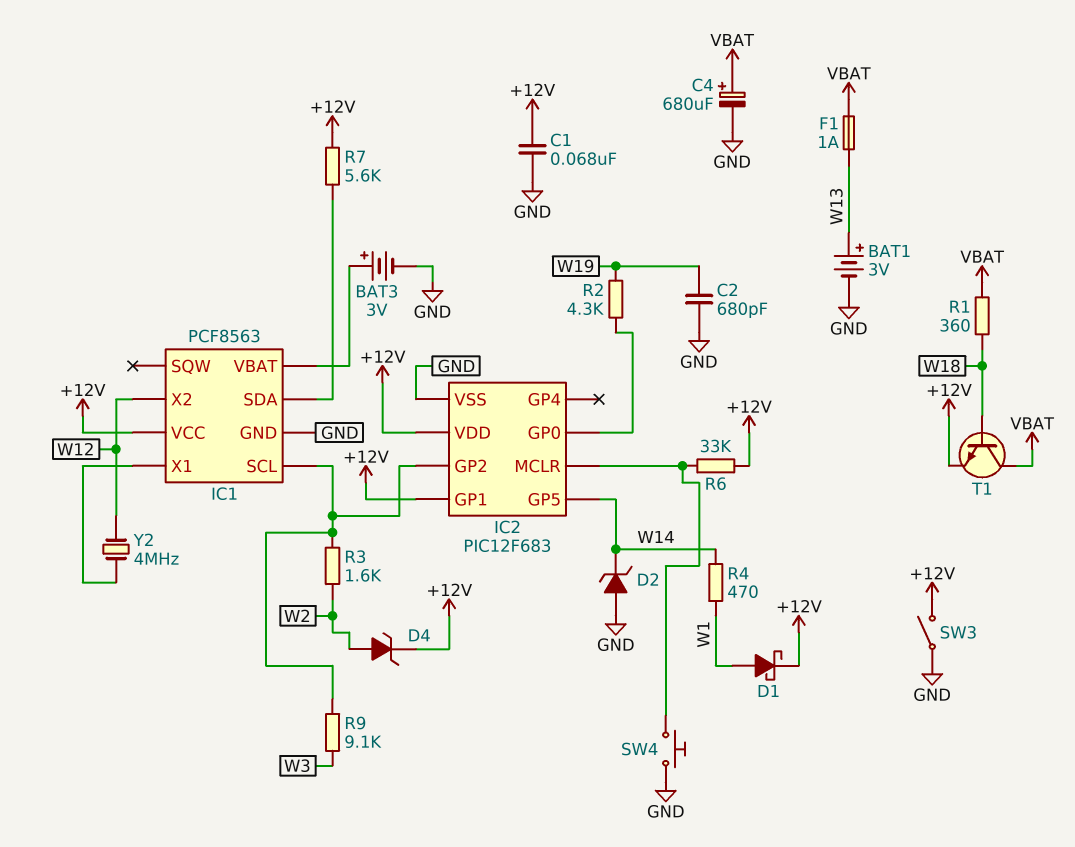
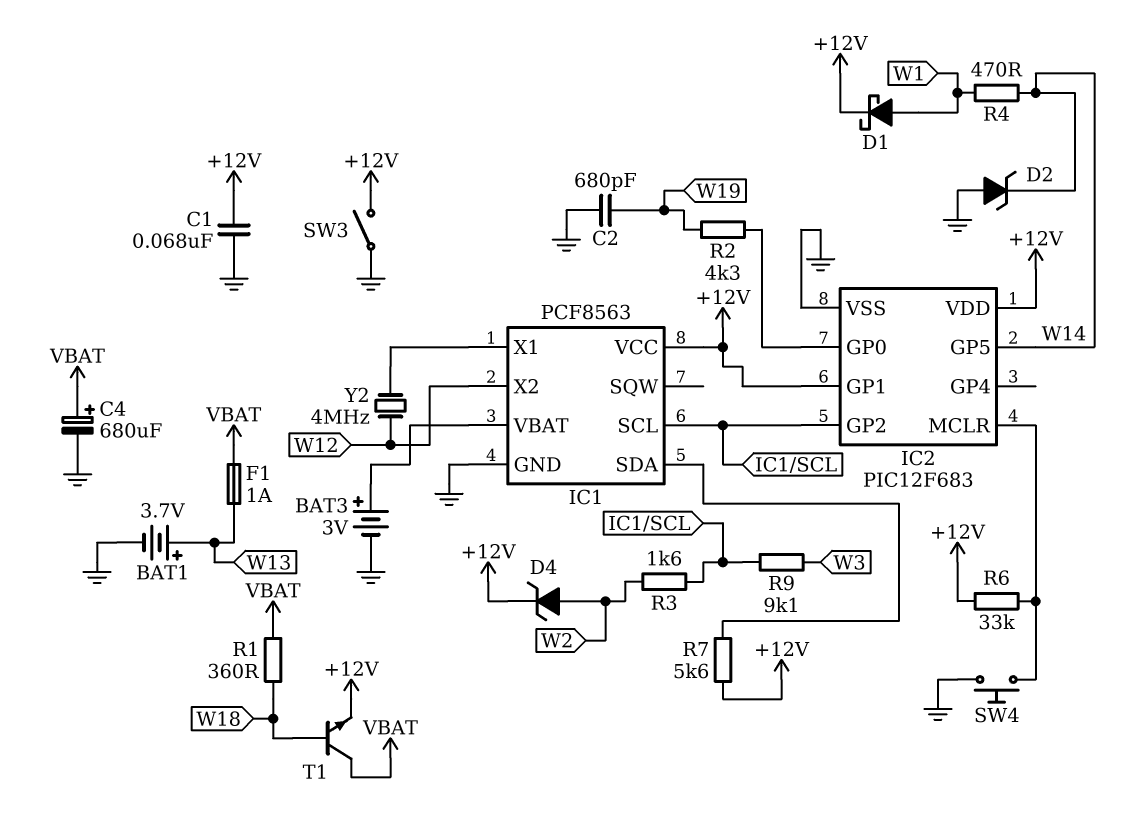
BAT1: 3V (plus W13, minus GND) -> 3.7V (plus W13, minus GND)

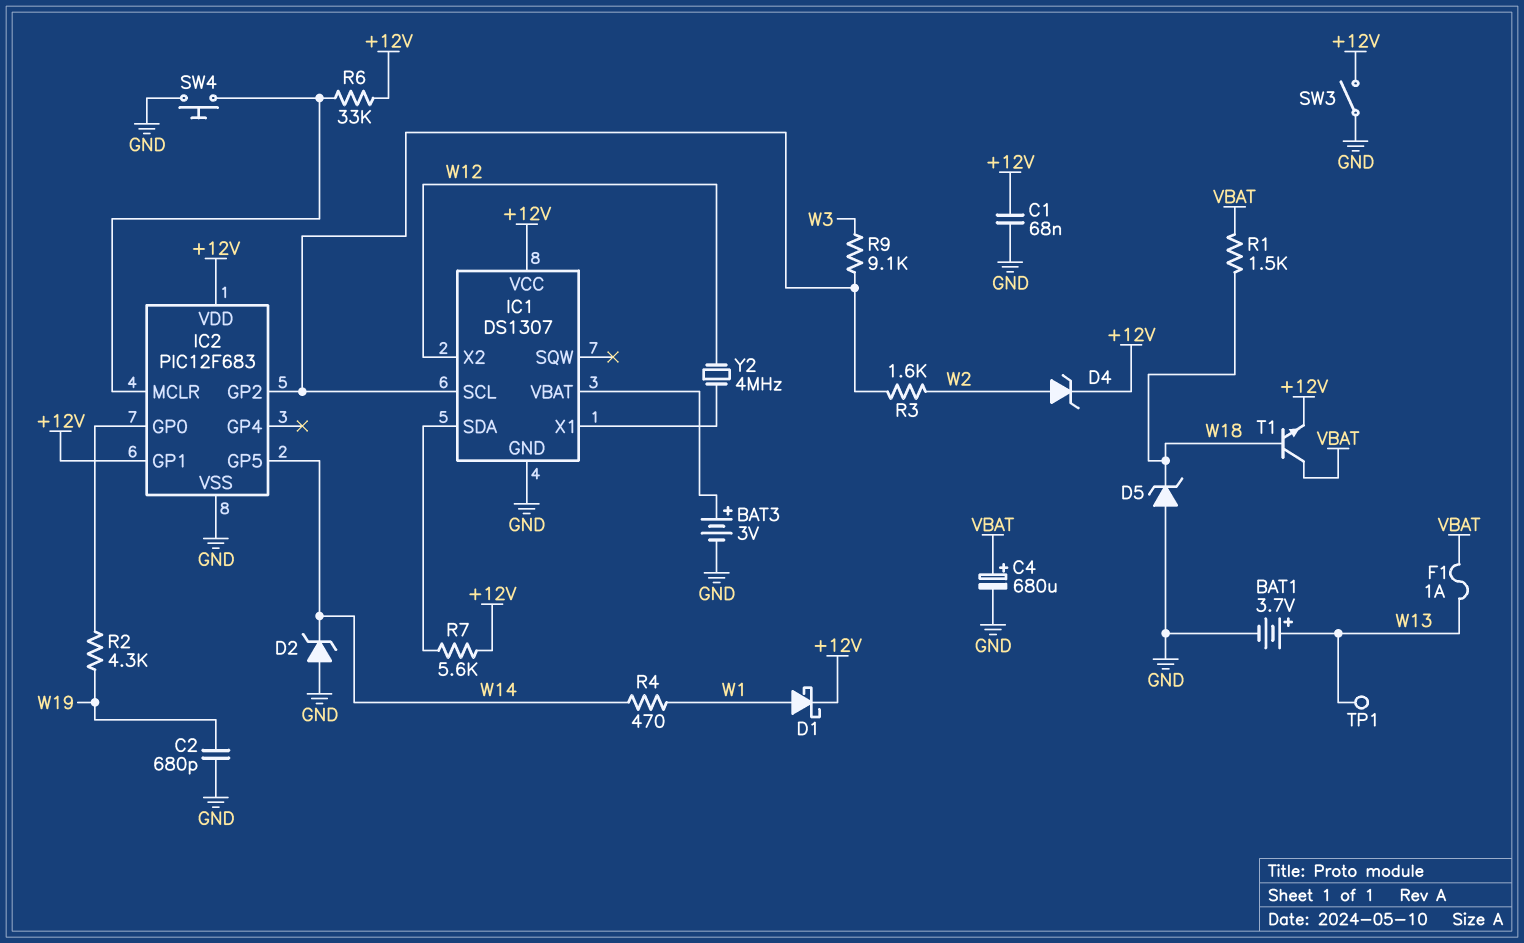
D5: none -> zener (A GND, K W18)
IC1: PCF8563 -> DS1307
R1: 360 (VBAT, W18) -> 1.5k (VBAT, W18)
TP1: none -> test point (W13)

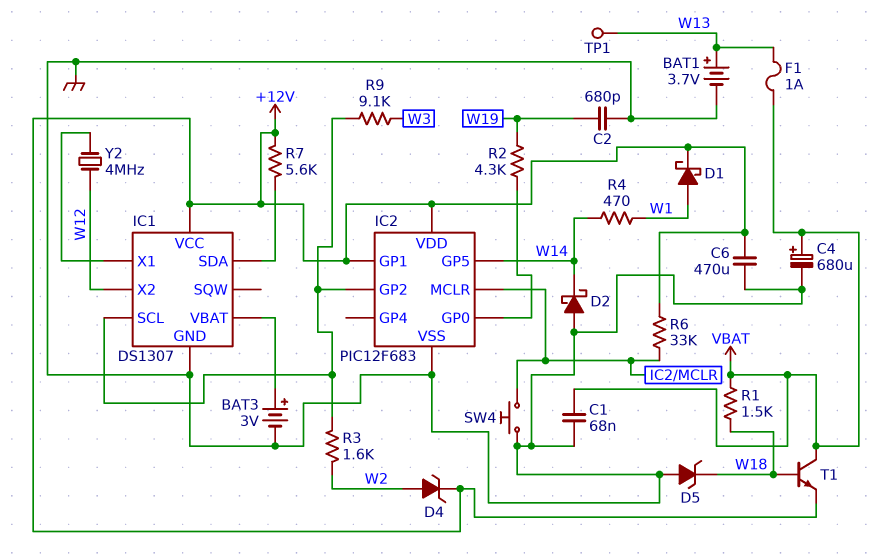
C1: 68nF (+12V, GND) -> 68nF (GND, VBAT)
C6: none -> 470uF (+12V, GND)
D2: zener (A GND, K W14) -> schottky (A GND, K W14)
SW3: switch (+12V, GND) -> none

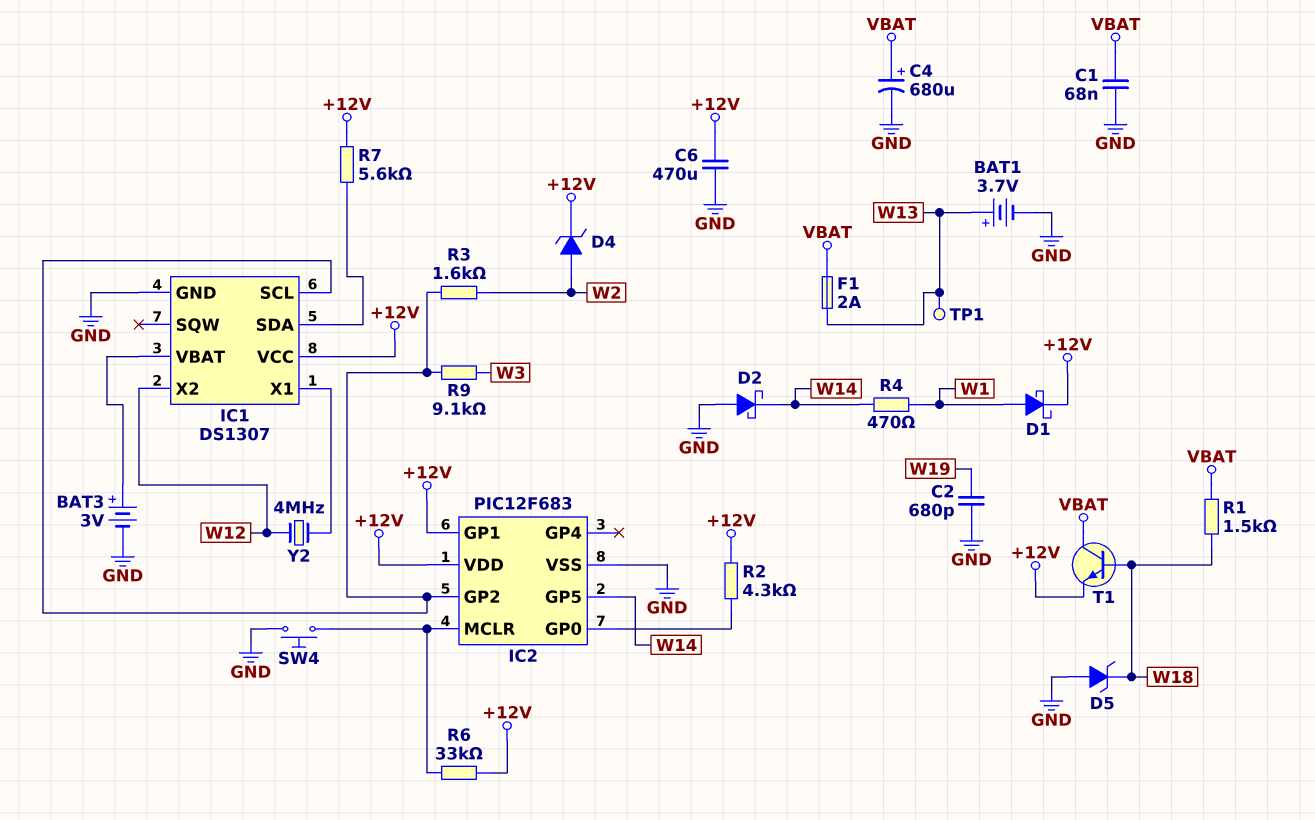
F1: 1A (VBAT, W13) -> 2A (VBAT, W13)
R2: 4.3k (IC2/GP0, W19) -> 4.3k (+12V, IC2/GP0)

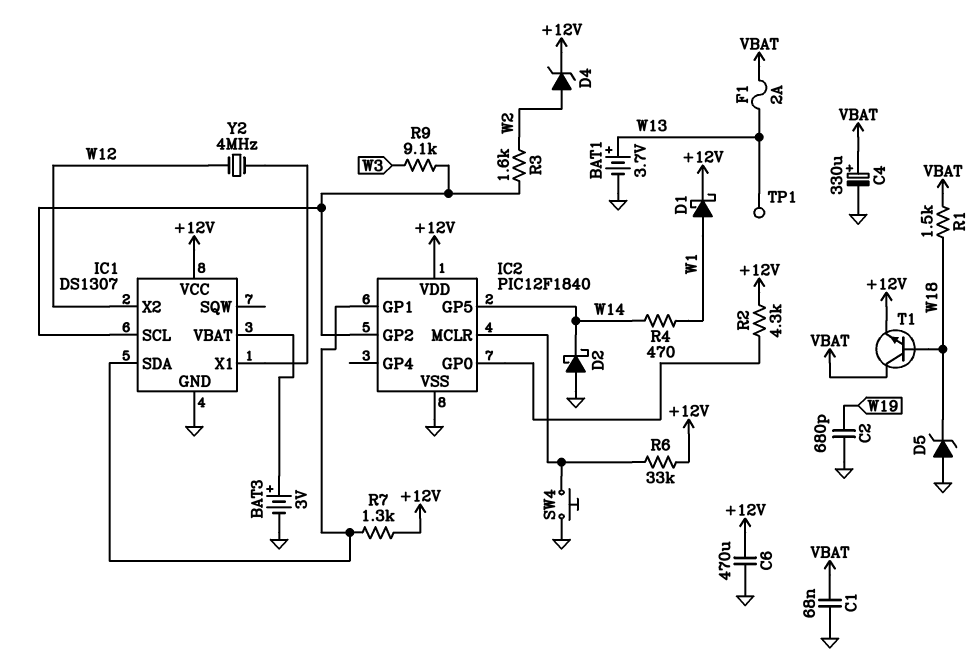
C4: 680uF (plus VBAT, minus GND) -> 330uF (plus VBAT, minus GND)
IC2: PIC12F683 -> PIC12F1840
IC2 pin GP1: +12V -> IC1/SDA
R7: 5.6k (+12V, IC1/SDA) -> 1.3k (+12V, IC1/SDA)

